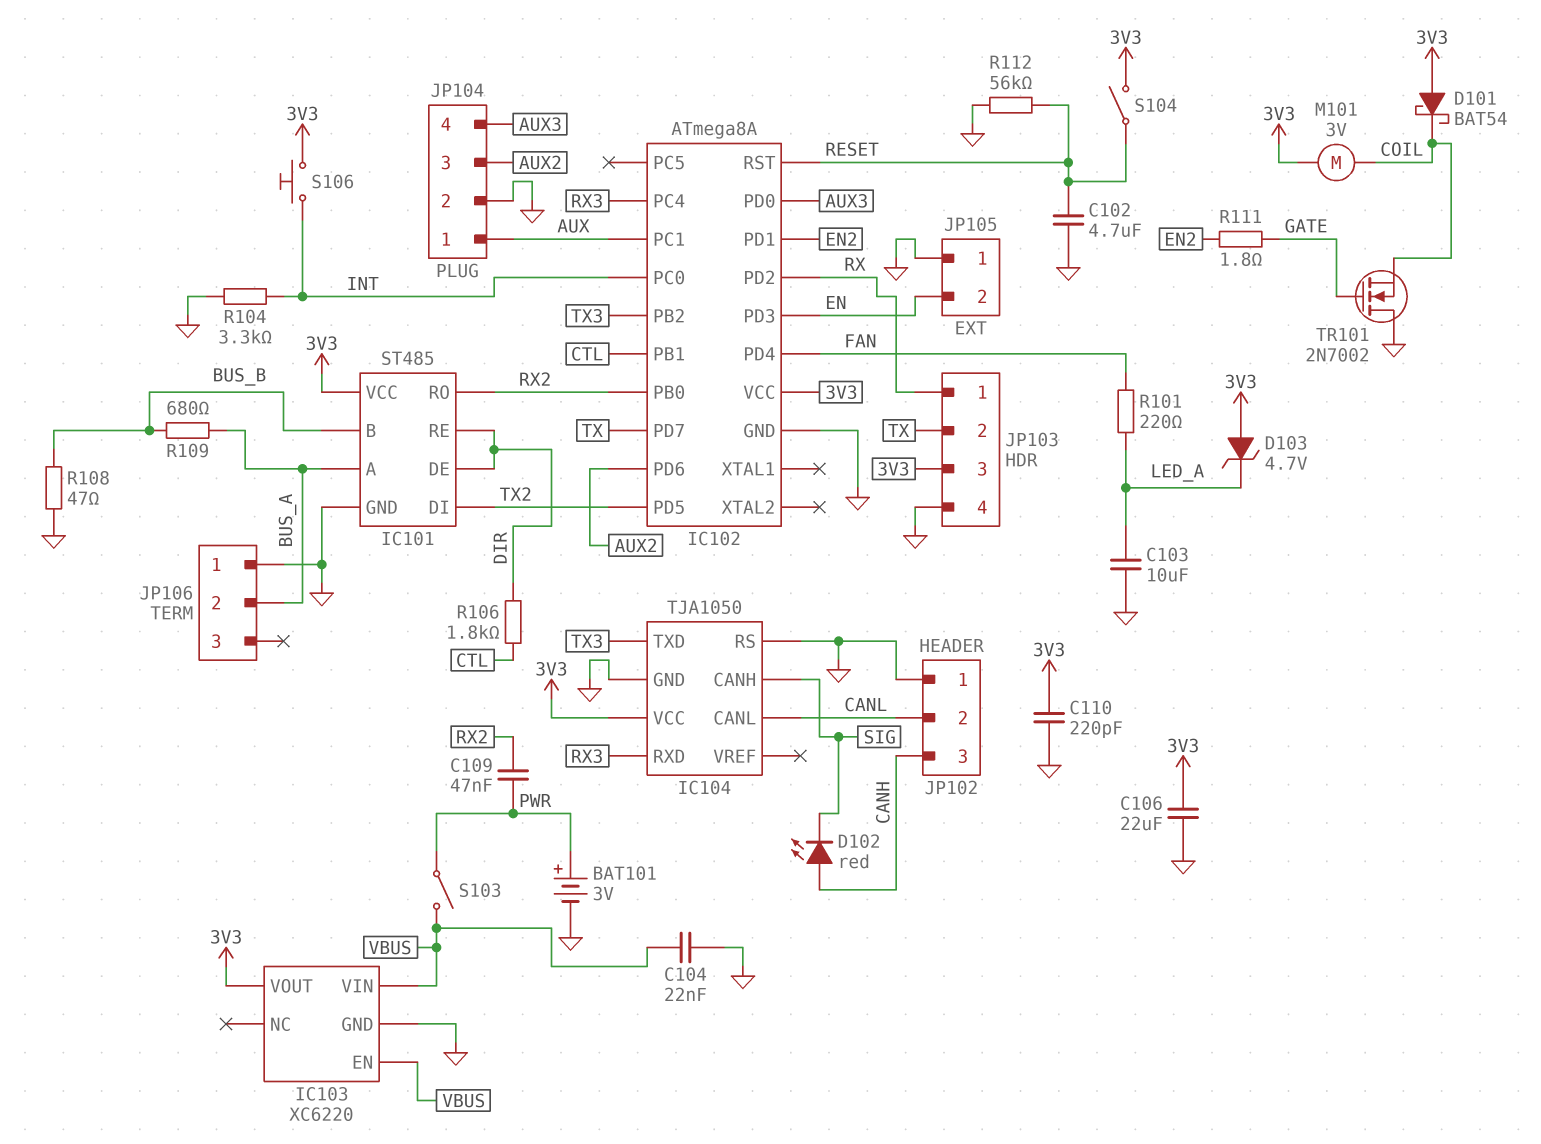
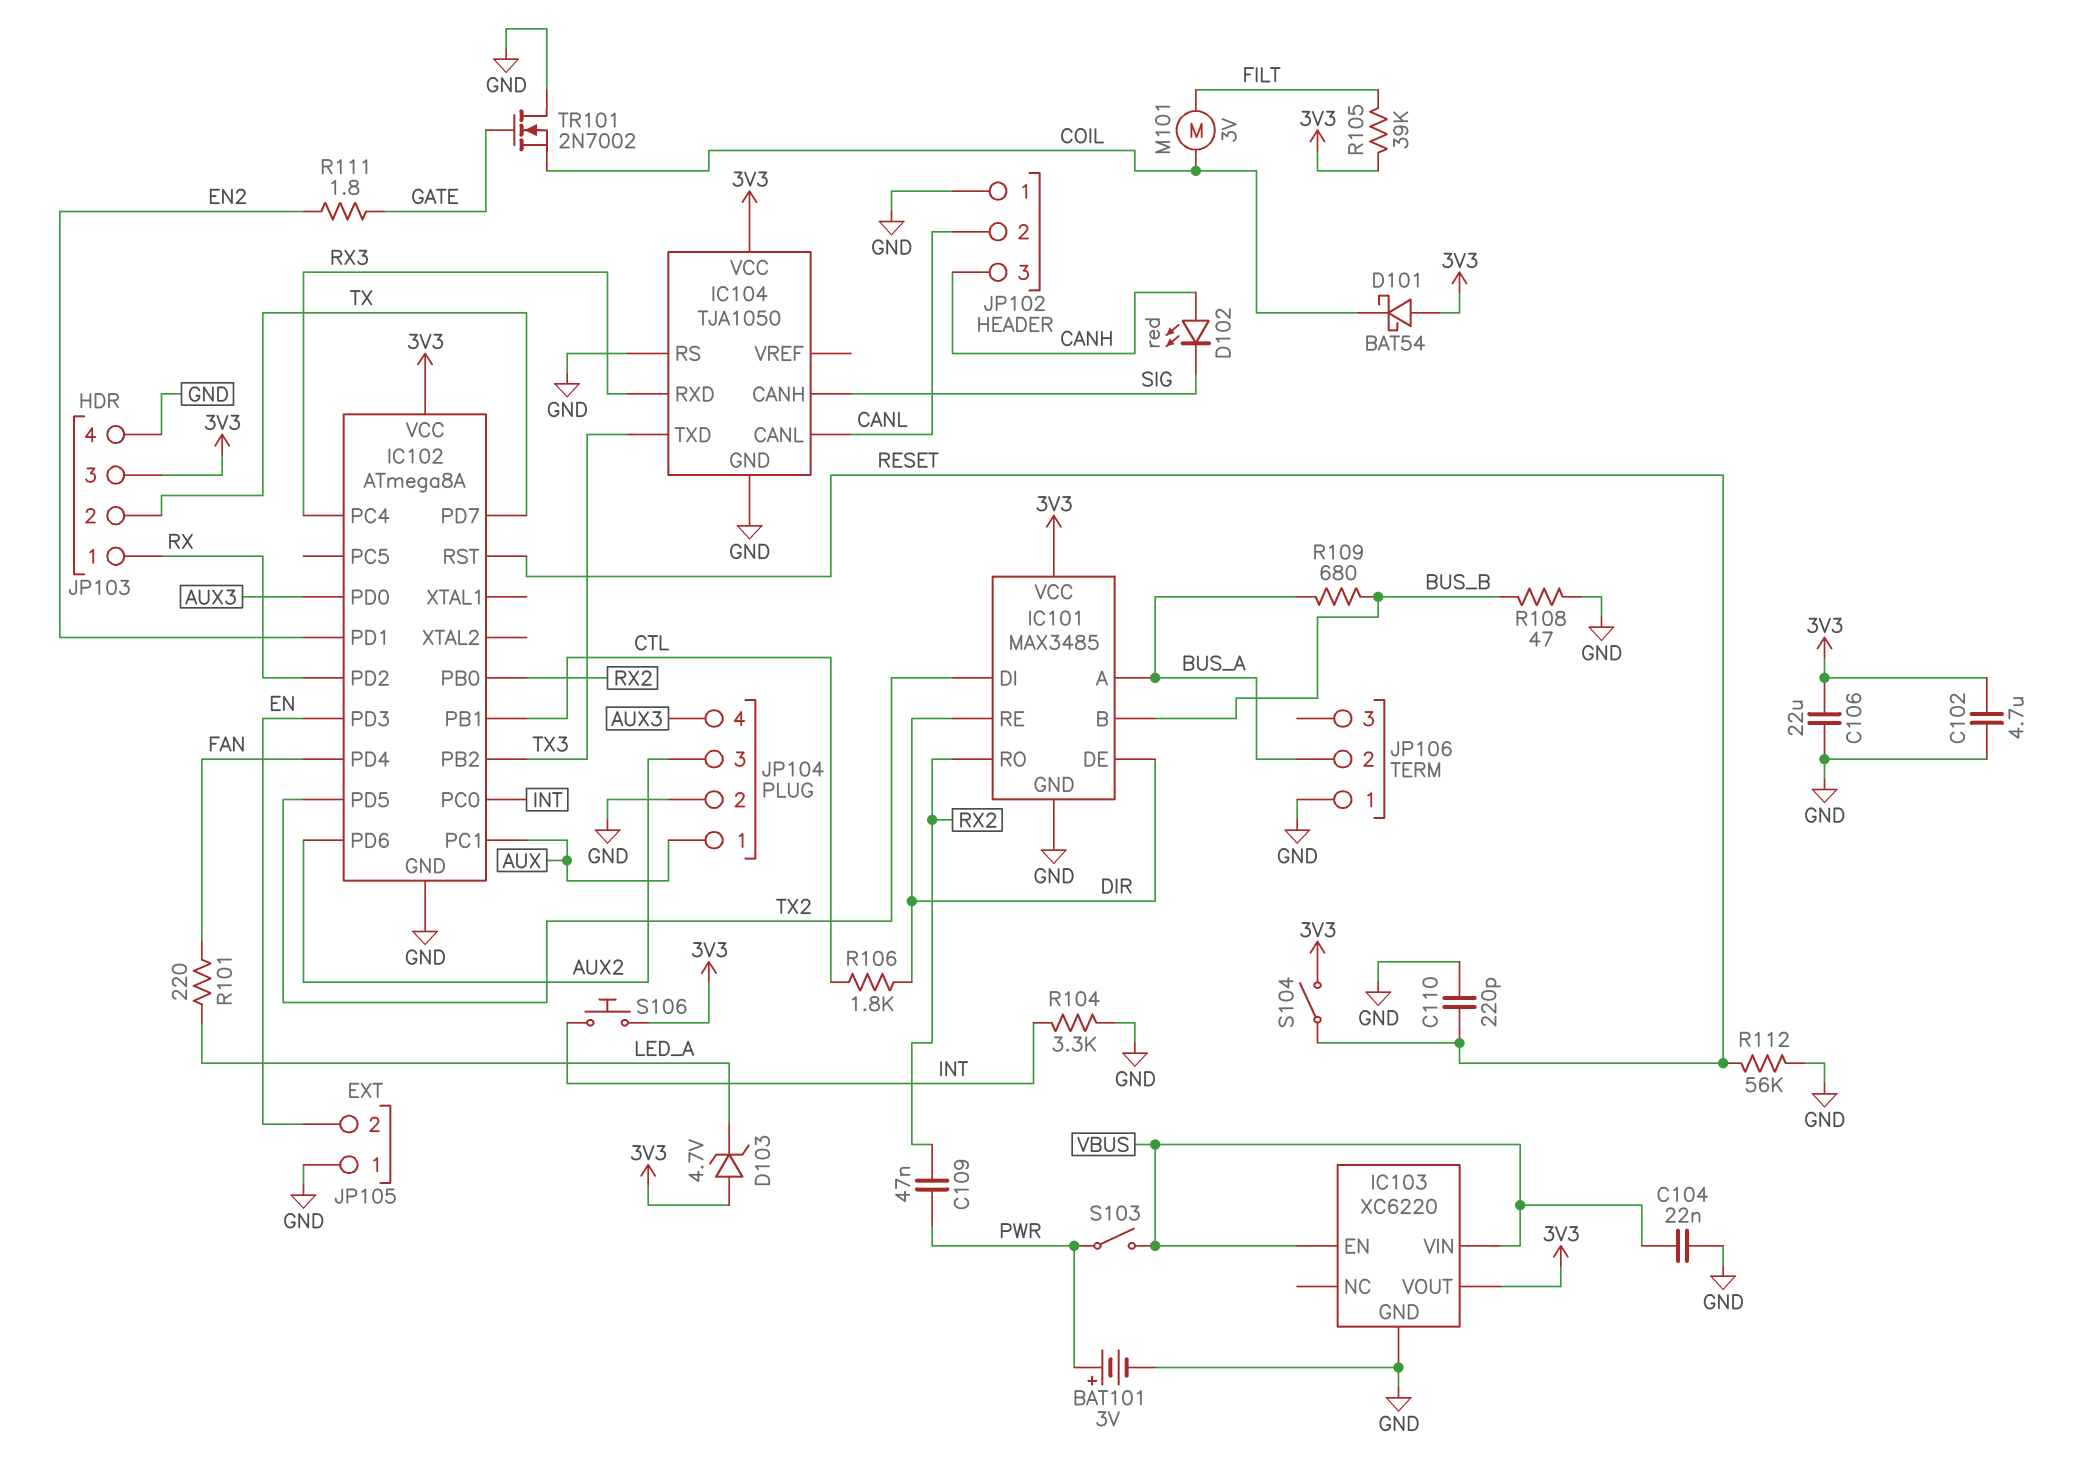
C102: 4.7uF (GND, RESET) -> 4.7uF (3V3, GND)
C103: 10uF (GND, LED_A) -> none
C110: 220pF (3V3, GND) -> 220pF (GND, RESET)
IC101: ST485 -> MAX3485
M101: motor 3V (3V3, COIL) -> motor 3V (COIL, FILT)
R105: none -> 39k (3V3, FILT)

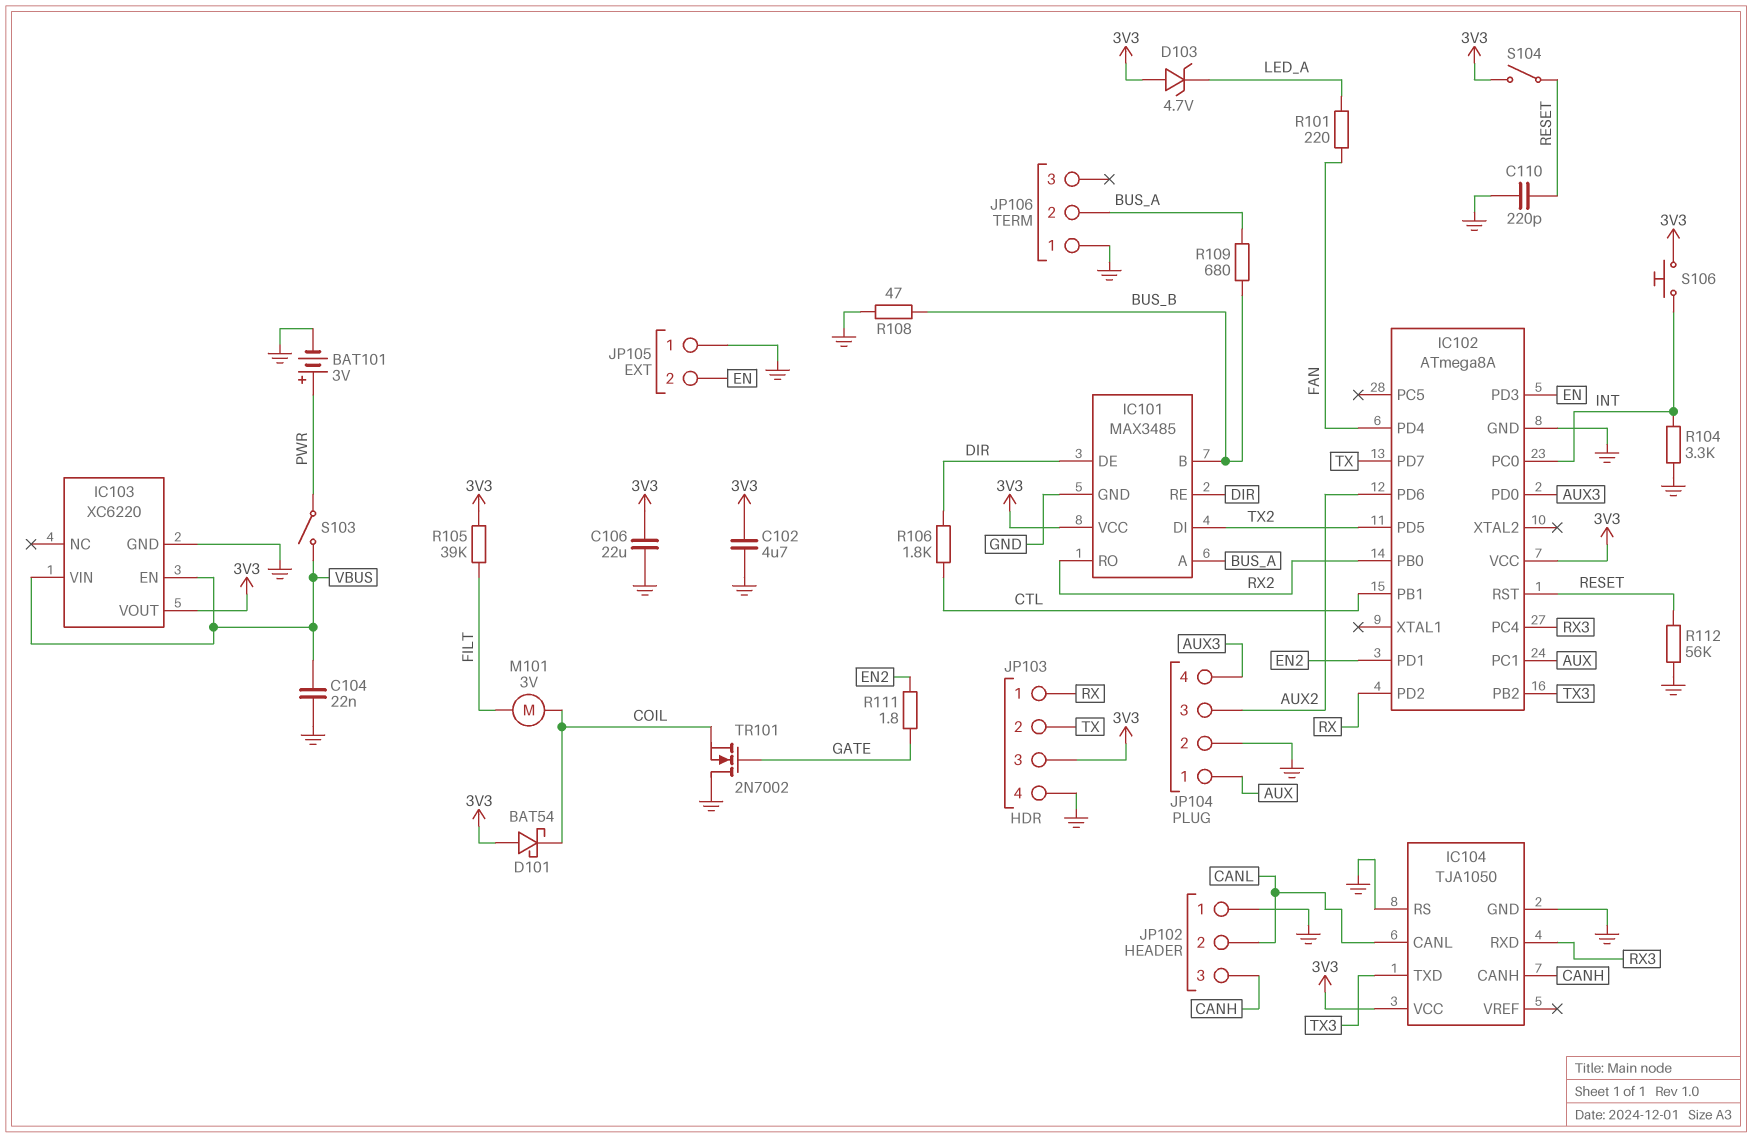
C109: 47nF (PWR, RX2) -> none
D102: LED red (A CANH, K SIG) -> none
IC104 pin CANH: SIG -> CANH

